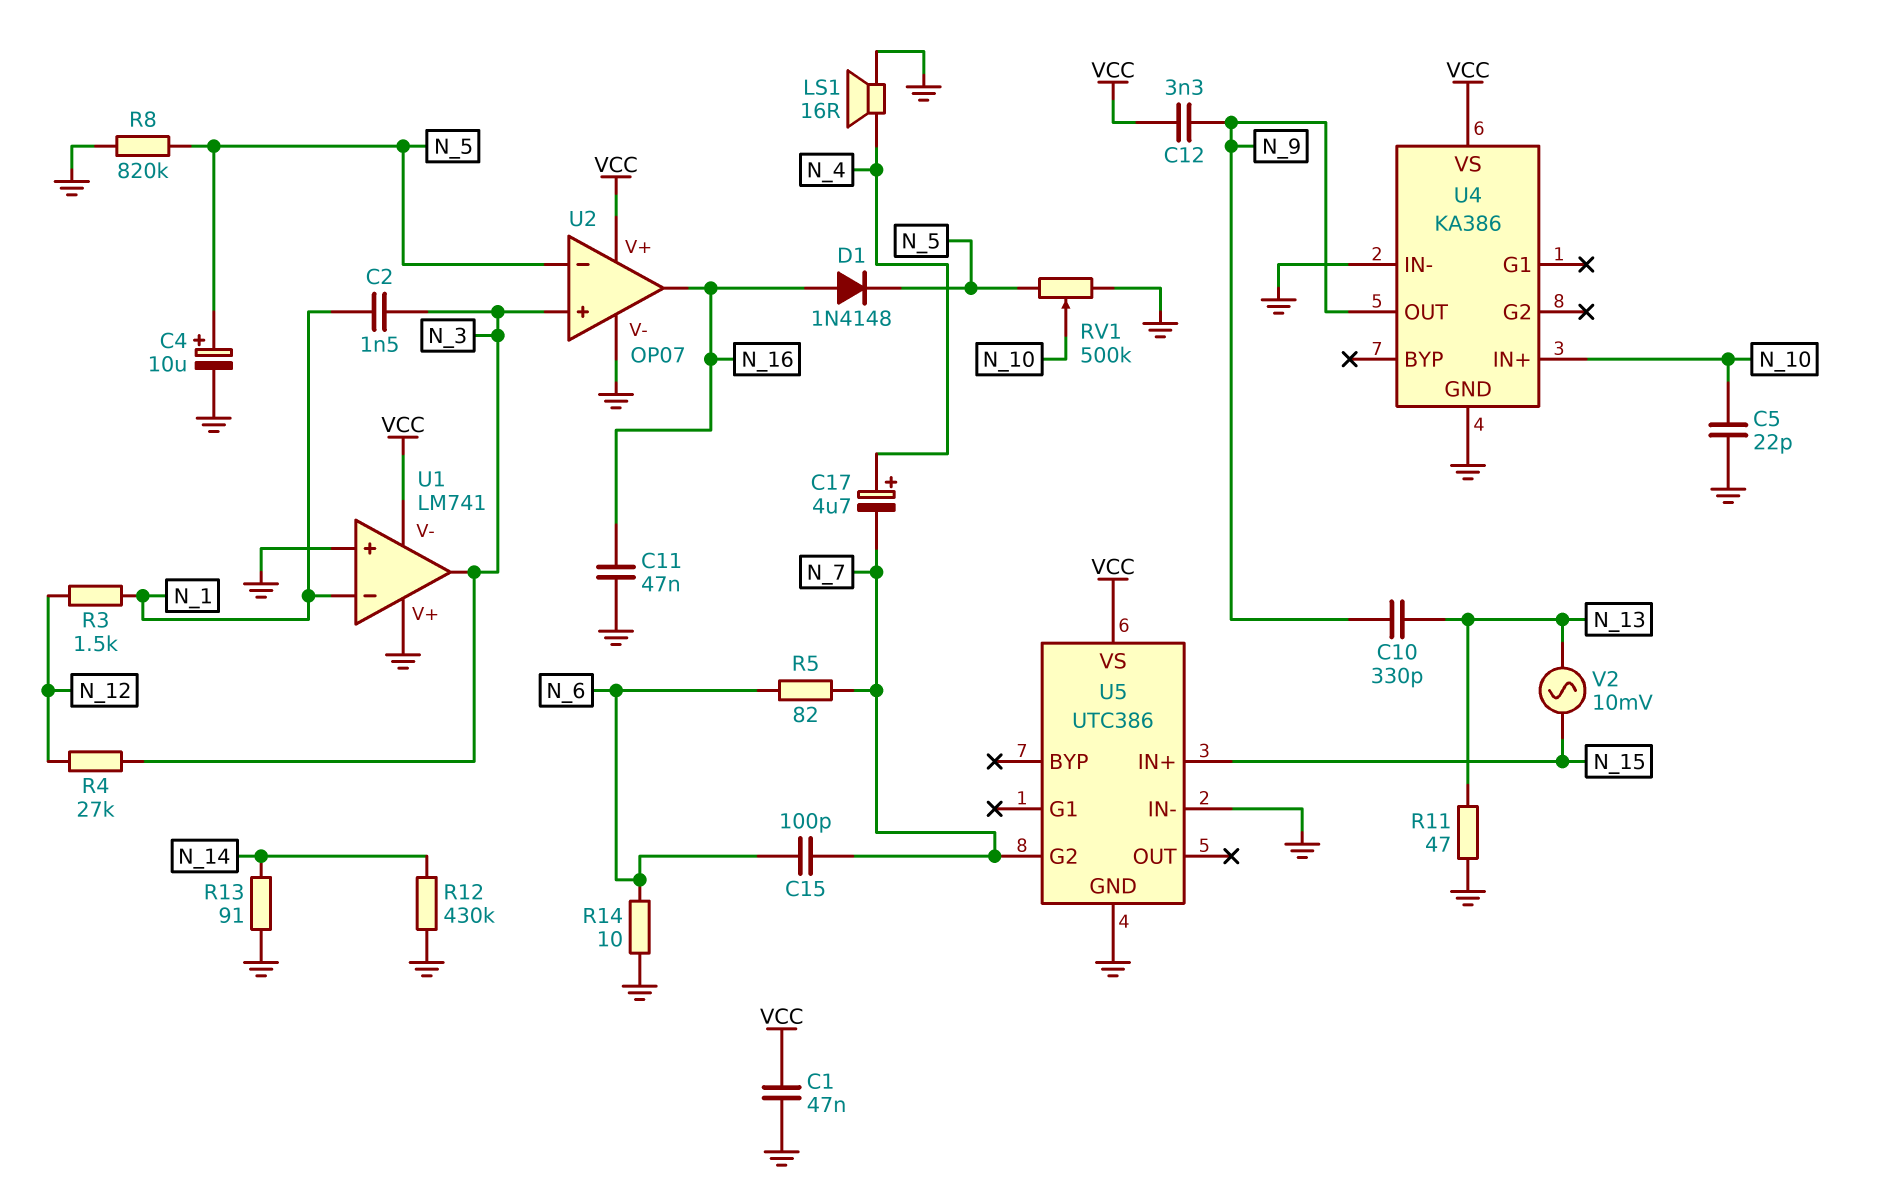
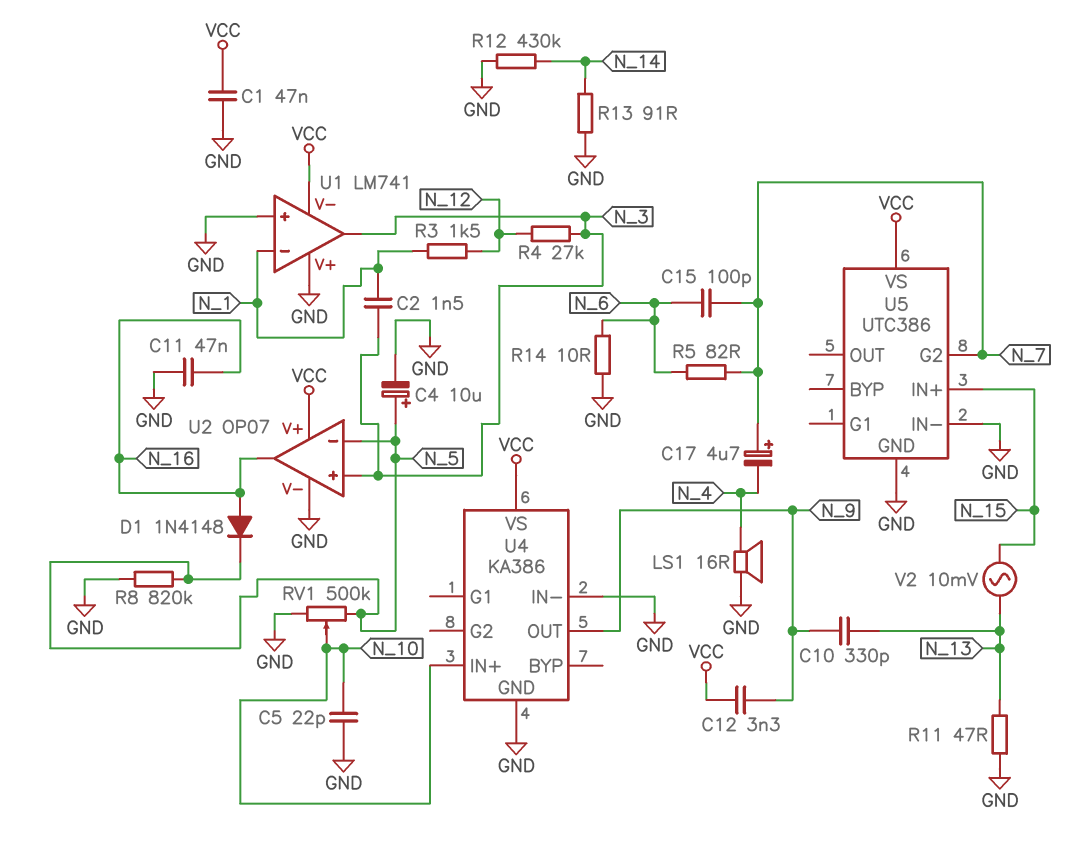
C17: 4.7uF (plus N_4, minus N_7) -> 4.7uF (plus N_7, minus N_4)

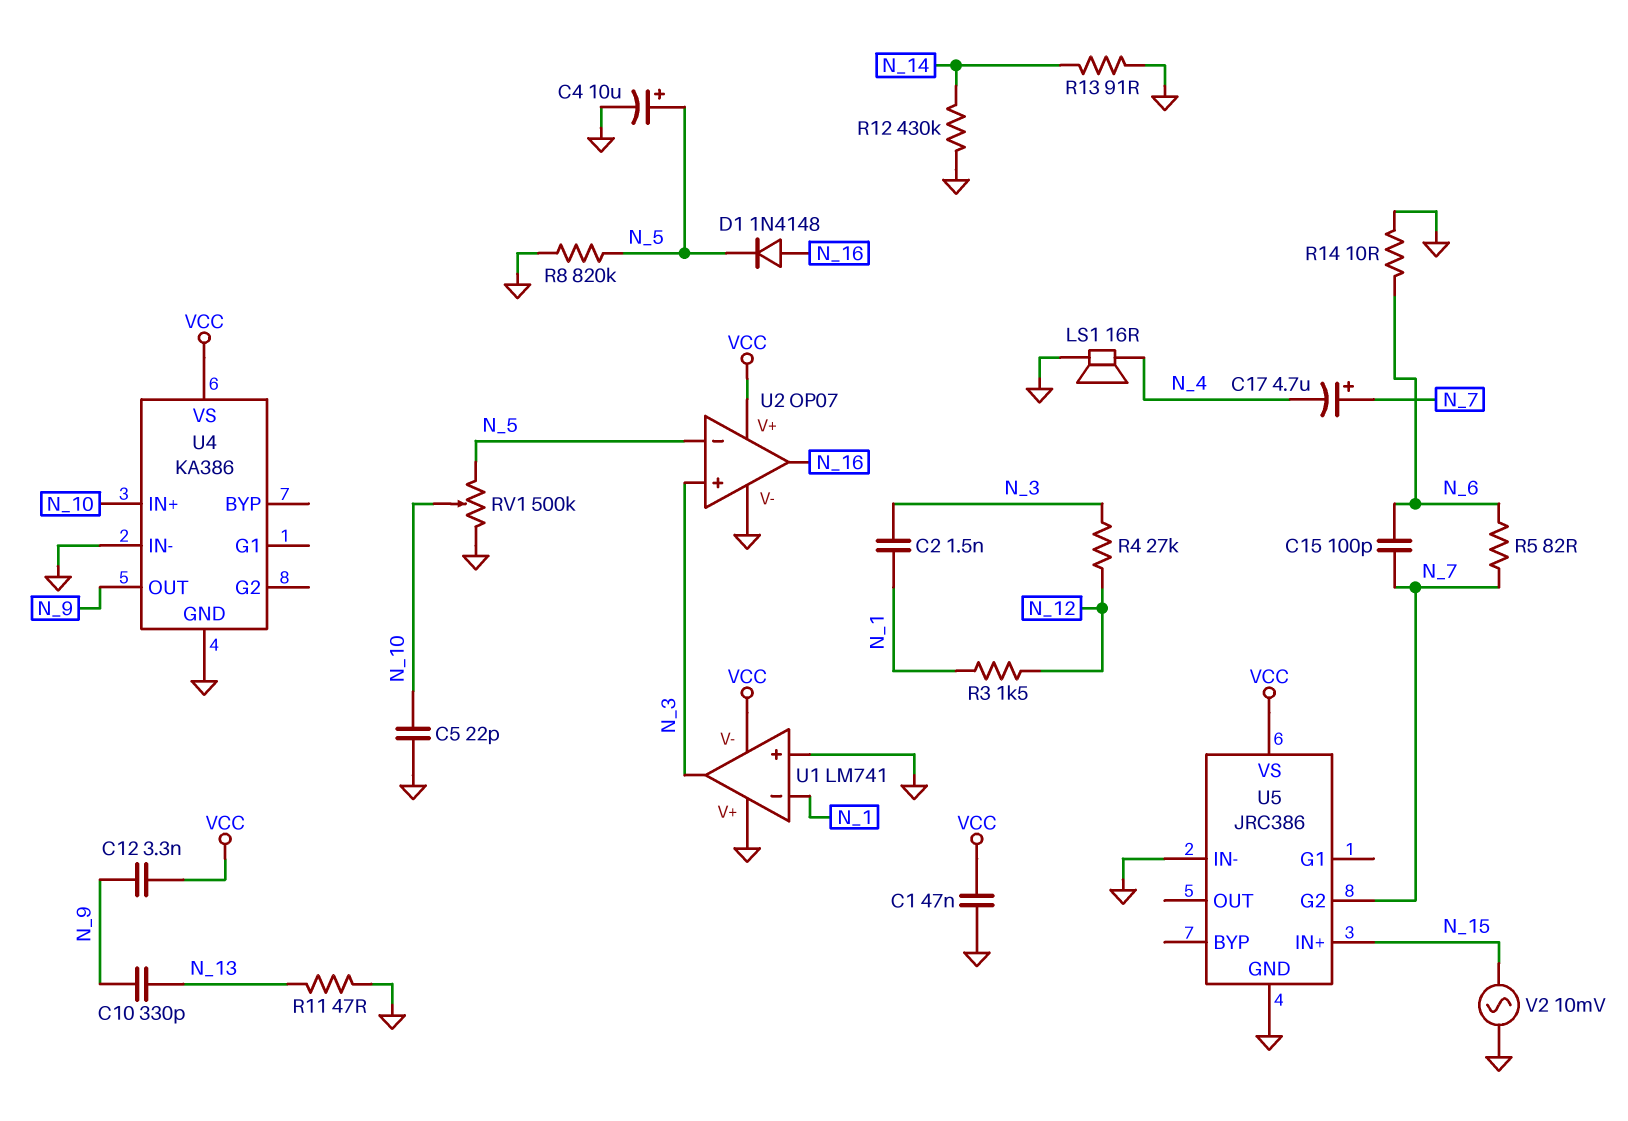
C11: 47nF (GND, N_16) -> none
U5: UTC386 -> JRC386
V2: AC 10mV (N_13, N_15) -> AC 10mV (GND, N_15)

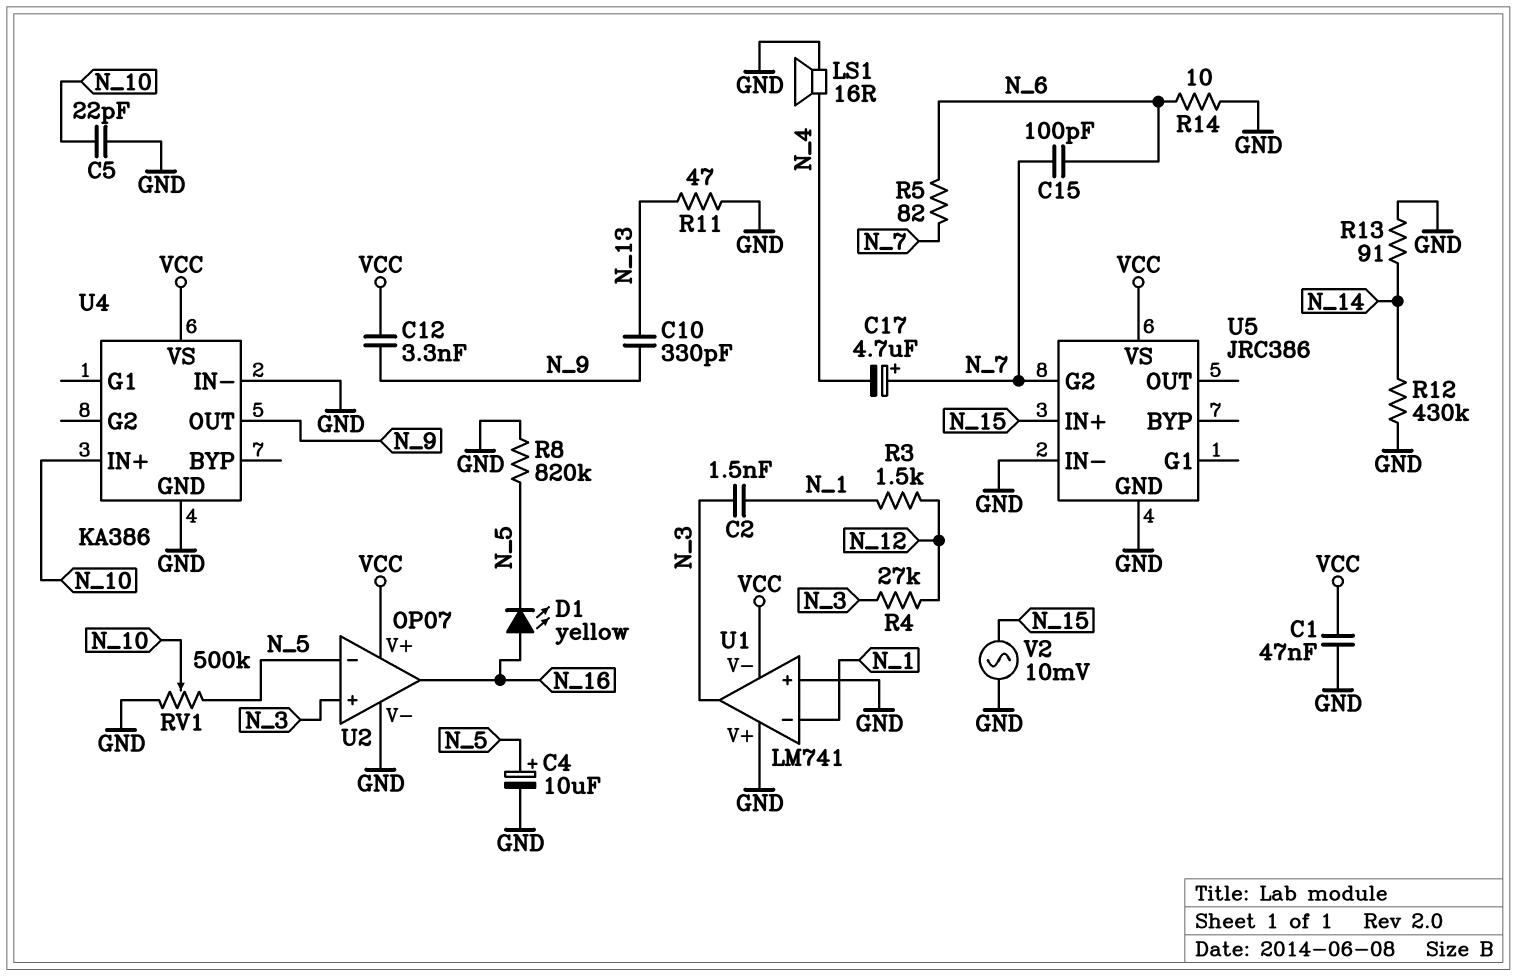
D1: diode 1N4148 (A N_16, K N_5) -> LED yellow (A N_16, K N_5)

